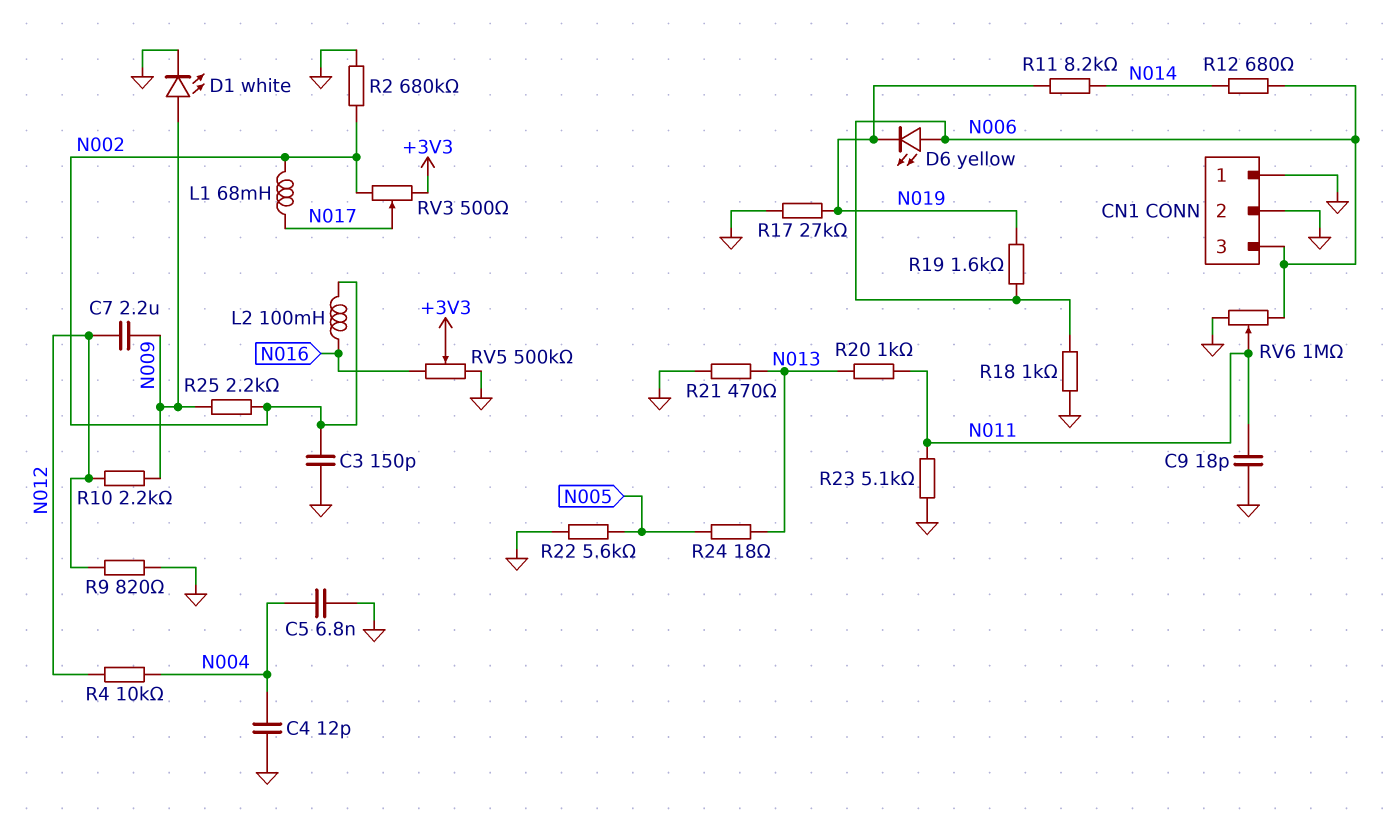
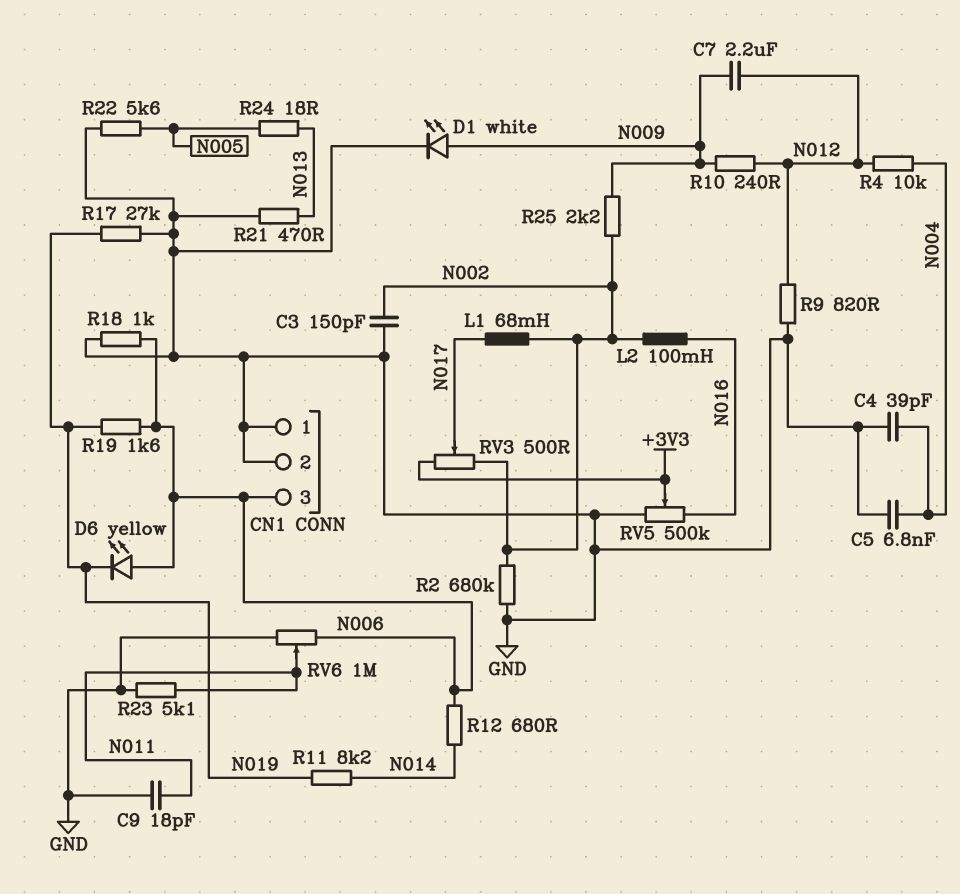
C4: 12pF (GND, N004) -> 39pF (GND, N004)
R10: 2.2k (N009, N012) -> 240 (N009, N012)
R20: 1k (N011, N013) -> none

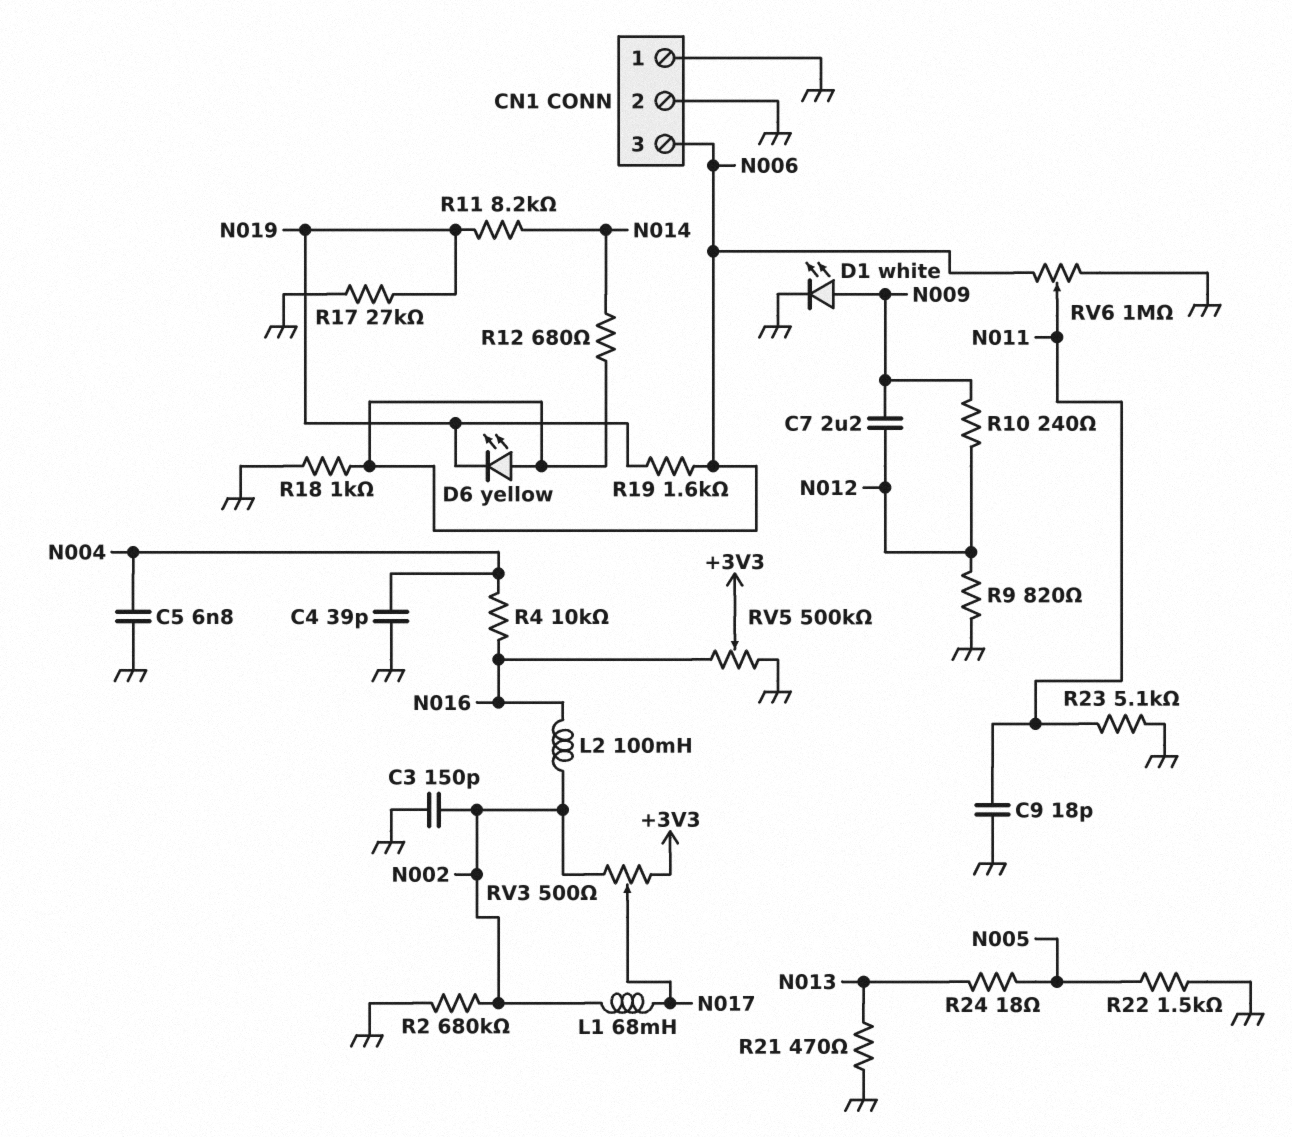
R4: 10k (N004, N012) -> 10k (N004, N016)
R22: 5.6k (GND, N005) -> 1.5k (GND, N005)
R25: 2.2k (N002, N009) -> none

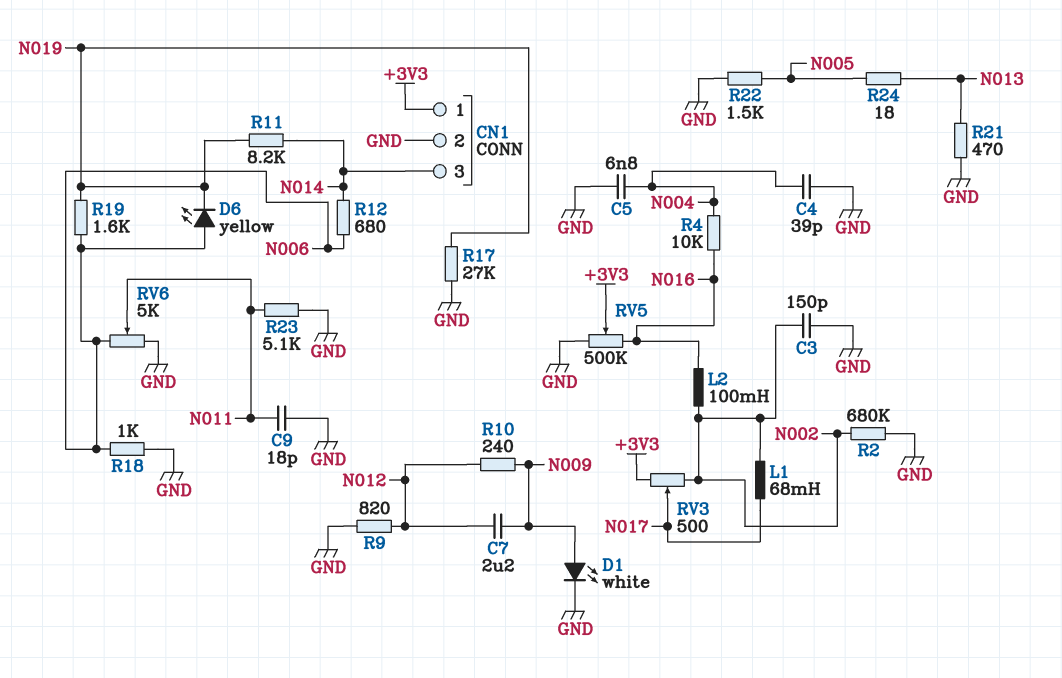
CN1 pin 1: GND -> +3V3
CN1 pin 3: N006 -> N014
RV6: 1M (GND, N006, wiper N011) -> 5k (GND, N006, wiper N011)

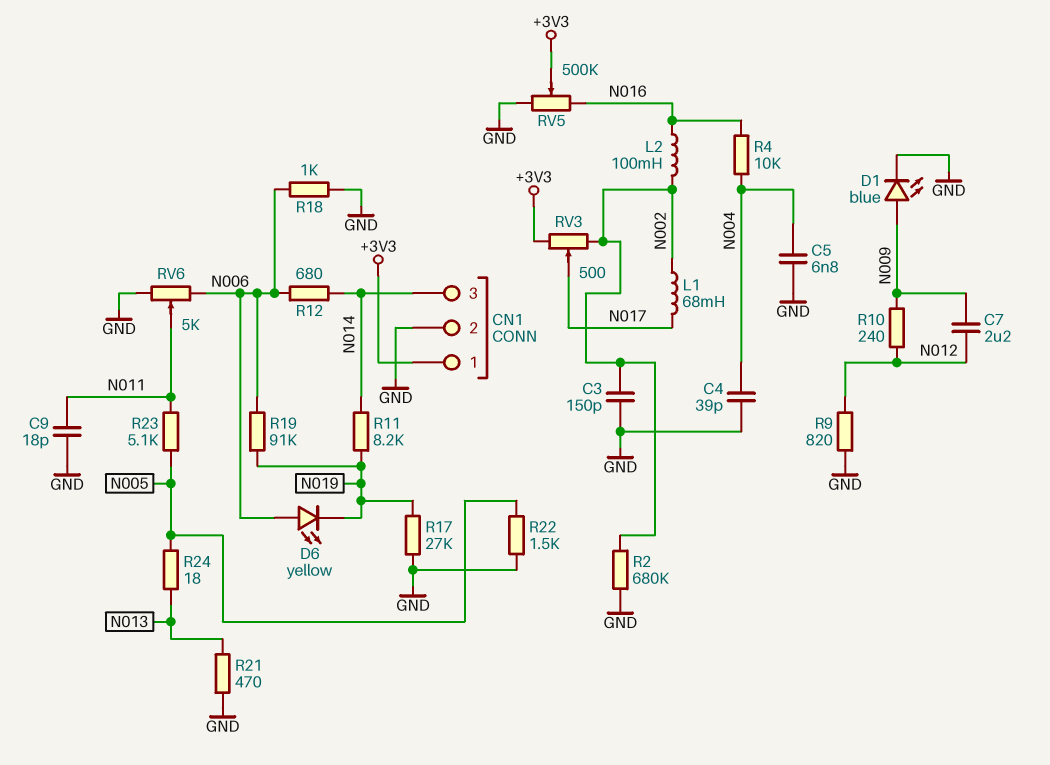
D1: LED white (A N009, K GND) -> LED blue (A N009, K GND)
R19: 1.6k (N006, N019) -> 91k (N006, N019)
R23: 5.1k (GND, N011) -> 5.1k (N005, N011)

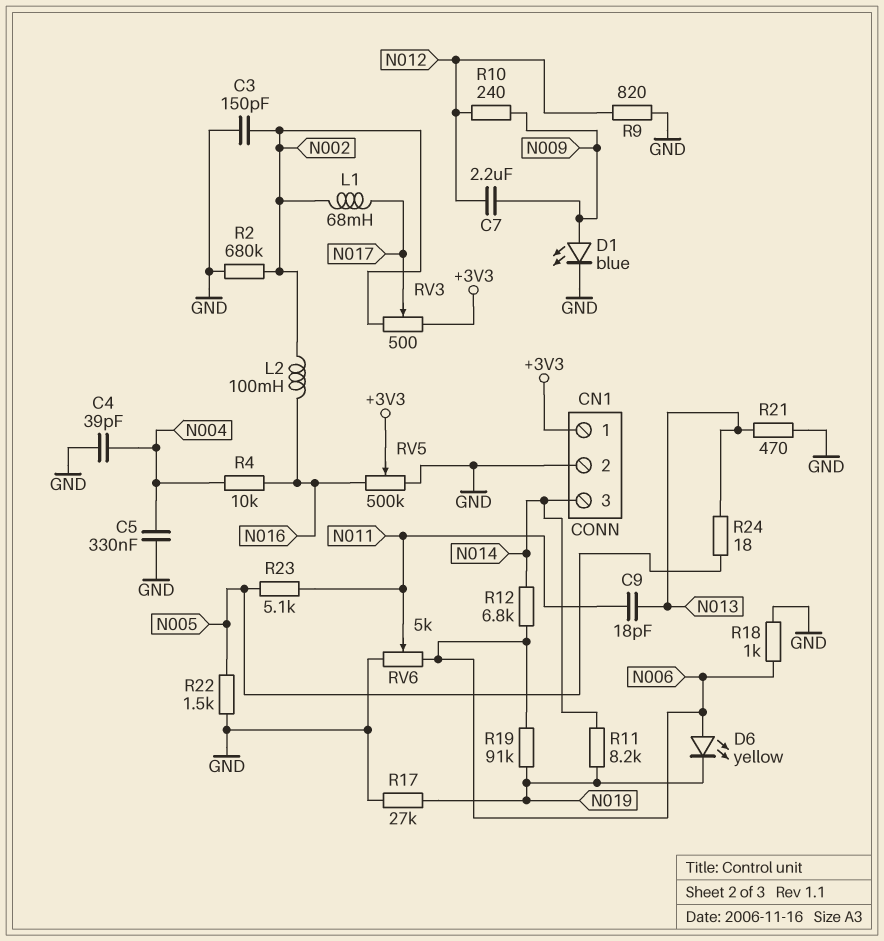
C5: 6.8nF (GND, N004) -> 330nF (GND, N004)
C9: 18pF (GND, N011) -> 18pF (N011, N013)
R12: 680 (N006, N014) -> 6.8k (N006, N014)

